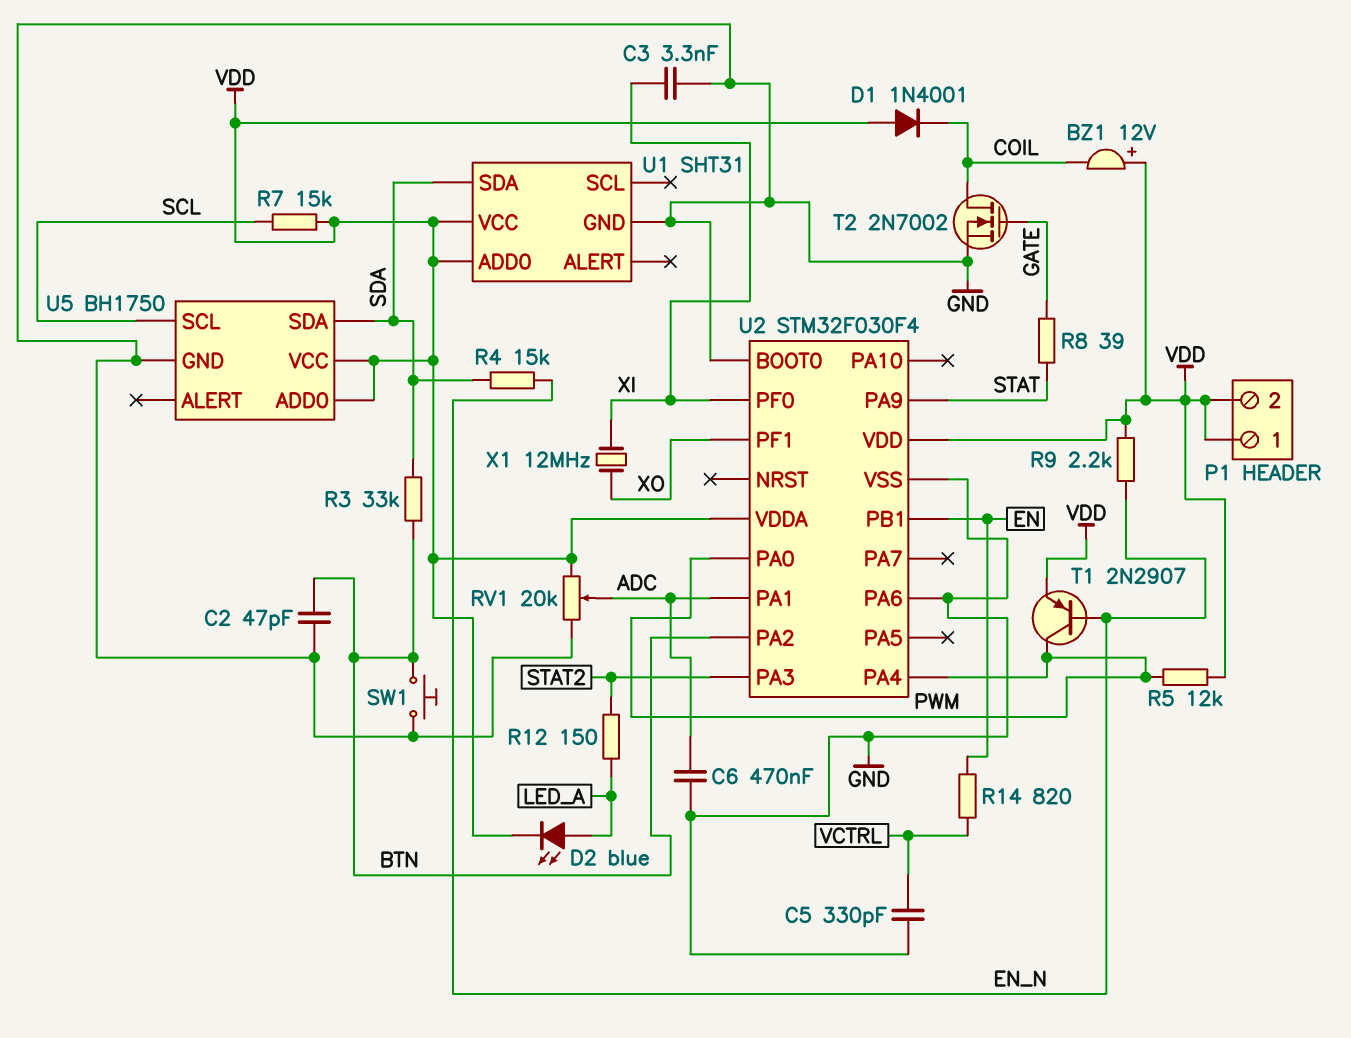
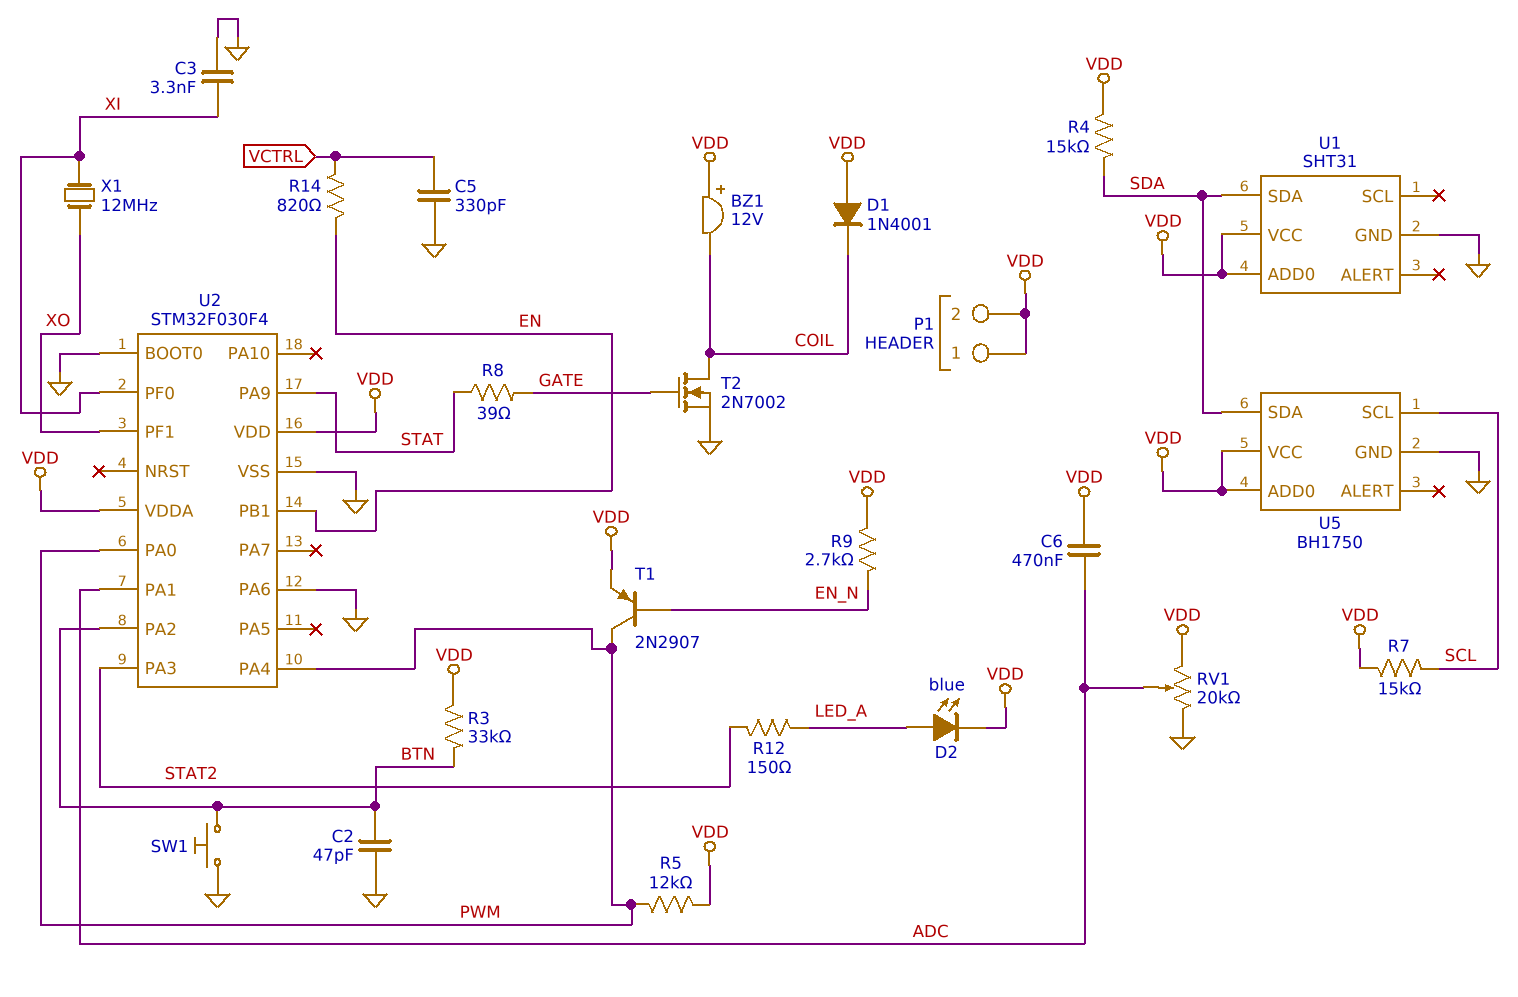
C6: 470nF (ADC, GND) -> 470nF (ADC, VDD)
R3: 33k (BTN, SDA) -> 33k (BTN, VDD)
R4: 15k (EN_N, SDA) -> 15k (SDA, VDD)
R9: 2.2k (EN_N, VDD) -> 2.7k (EN_N, VDD)

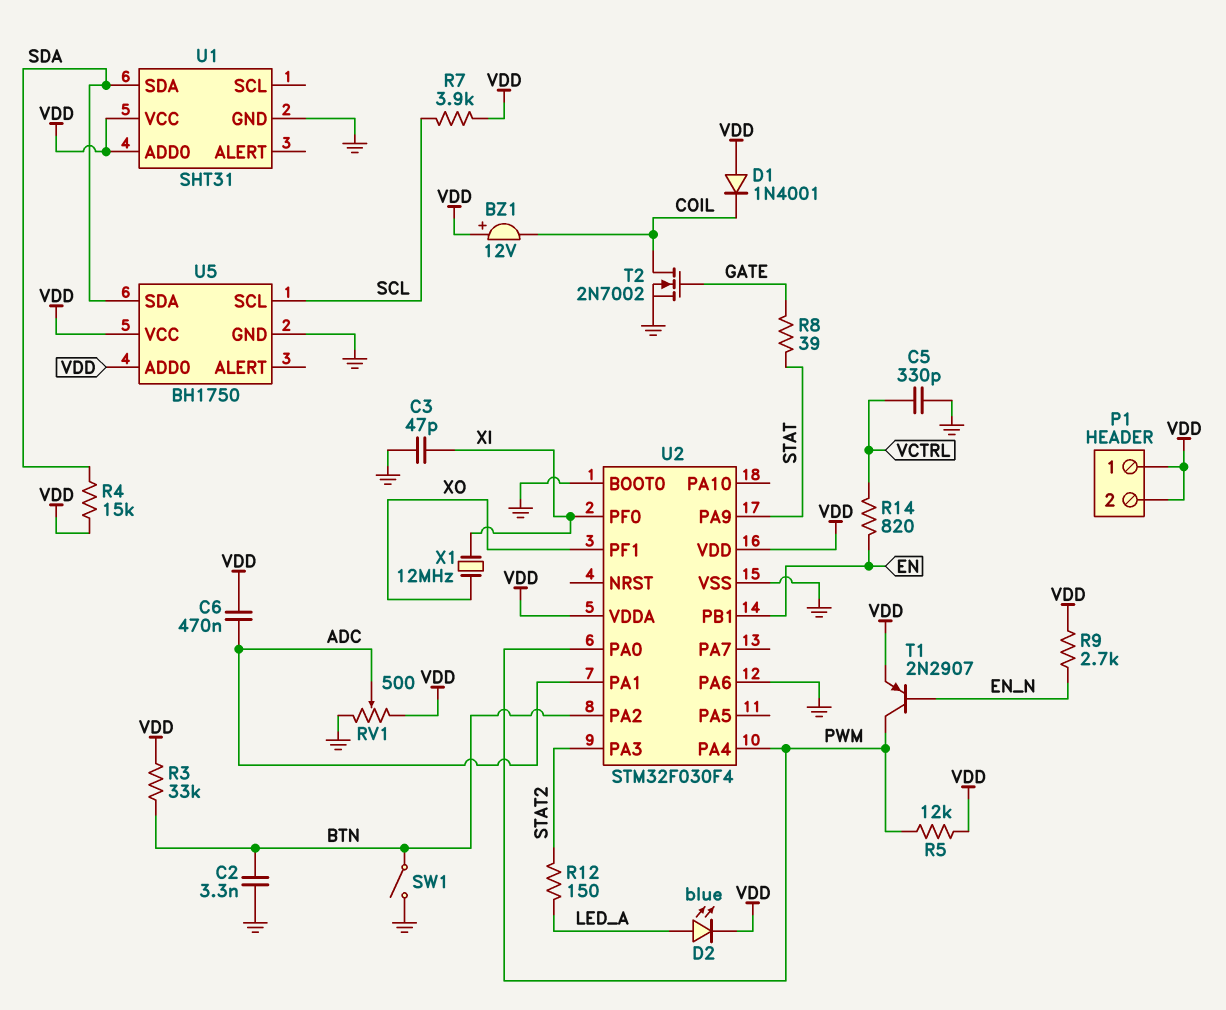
C2: 47pF (BTN, GND) -> 3.3nF (BTN, GND)
C3: 3.3nF (GND, XI) -> 47pF (GND, XI)
R7: 15k (SCL, VDD) -> 3.9k (SCL, VDD)
RV1: 20k (GND, VDD, wiper ADC) -> 500 (GND, VDD, wiper ADC)
SW1: button (BTN, GND) -> switch (BTN, GND)

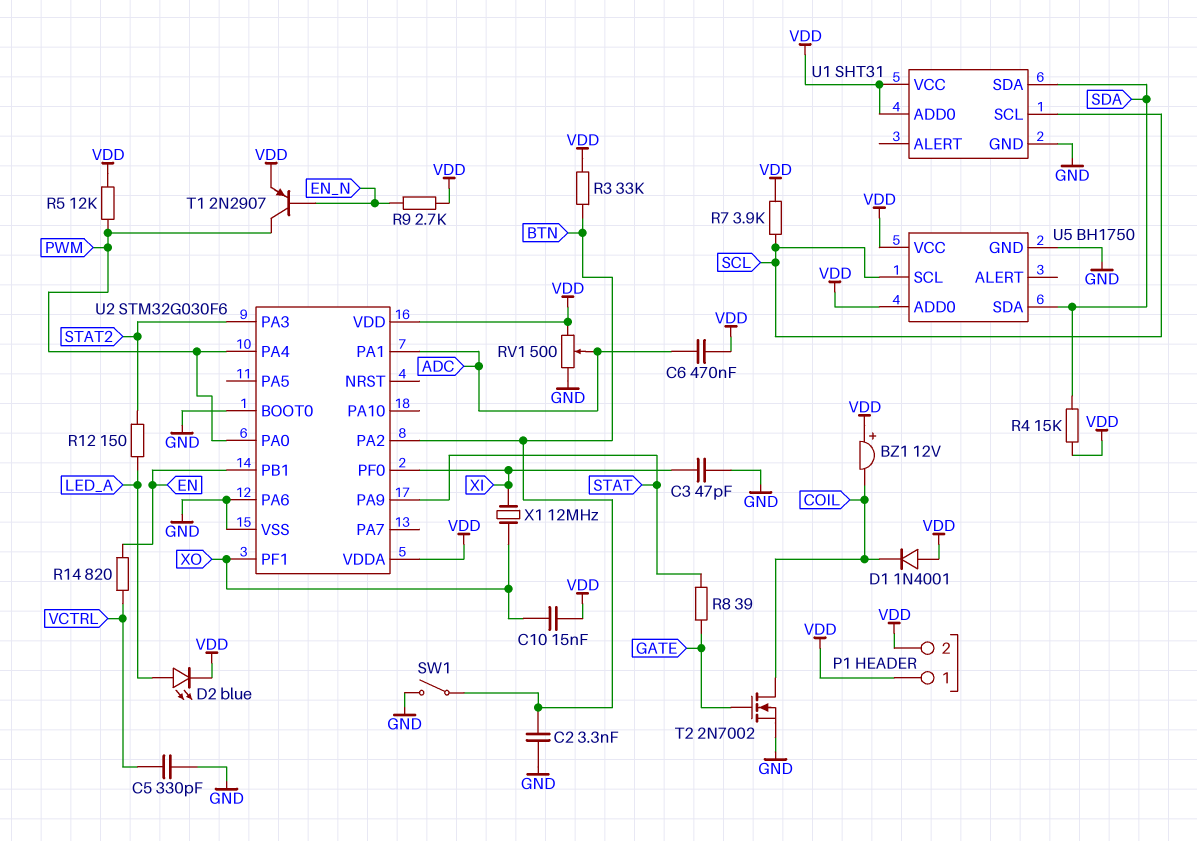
C10: none -> 15nF (VDD, XO)
U1 pin SCL: none -> SCL
U2: STM32F030F4 -> STM32G030F6

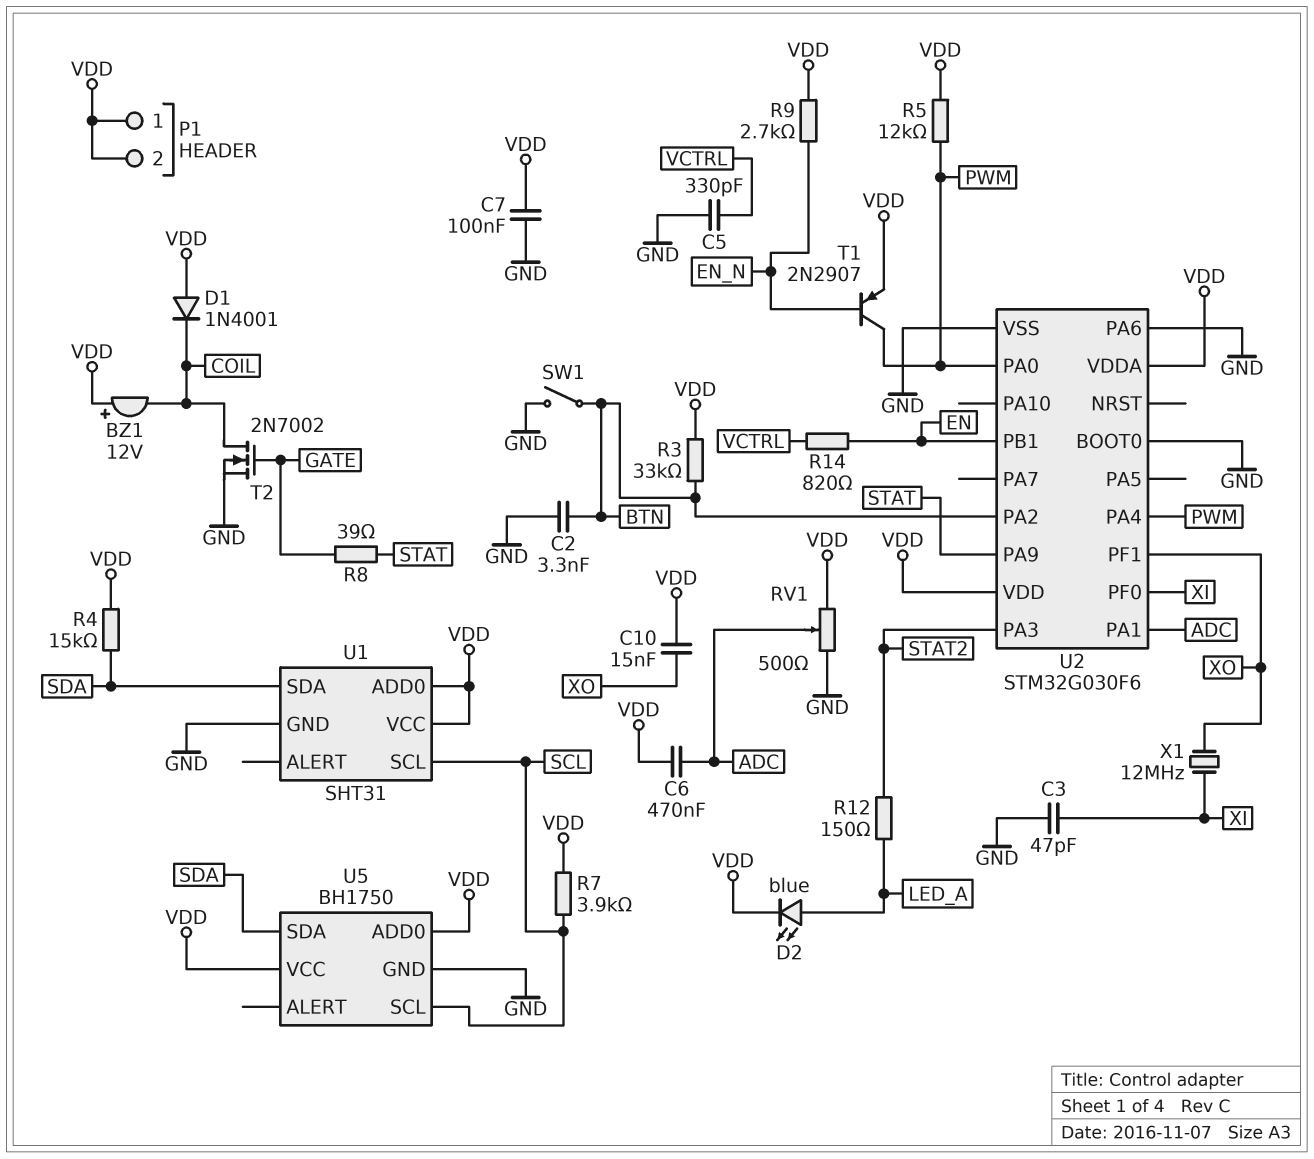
C7: none -> 100nF (GND, VDD)

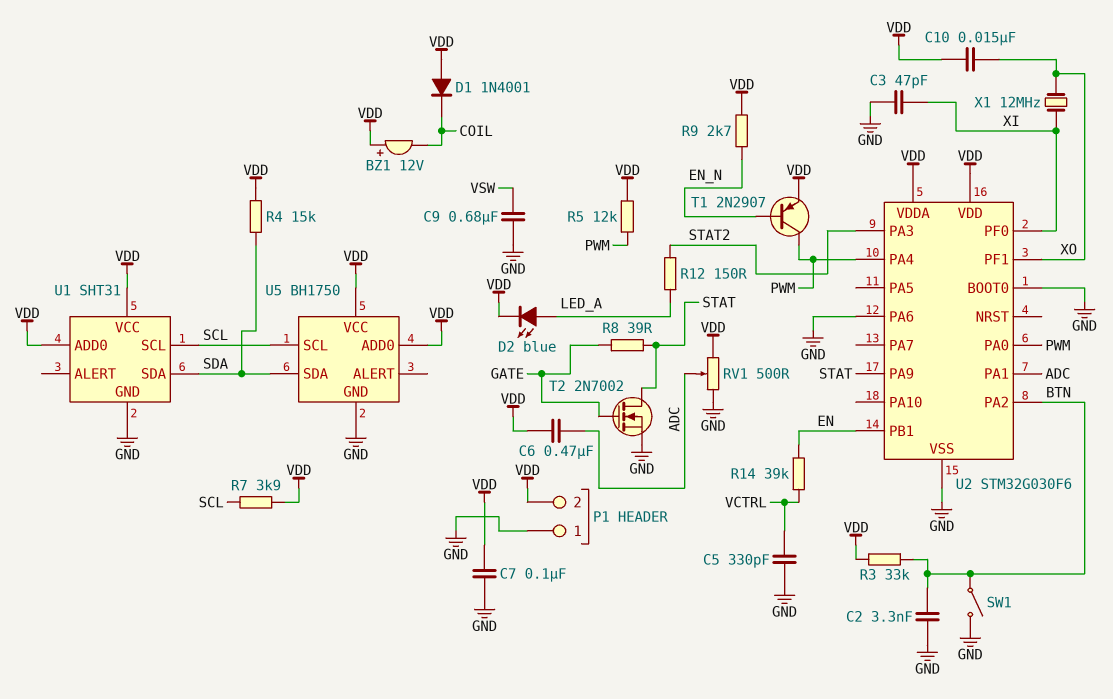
C9: none -> 680nF (GND, VSW)
P1 pin 1: VDD -> GND
R14: 820 (EN, VCTRL) -> 39k (EN, VCTRL)
T2: NMOS 2N7002 (G GATE, D COIL, S GND) -> NMOS 2N7002 (G GATE, D STAT, S GND)

